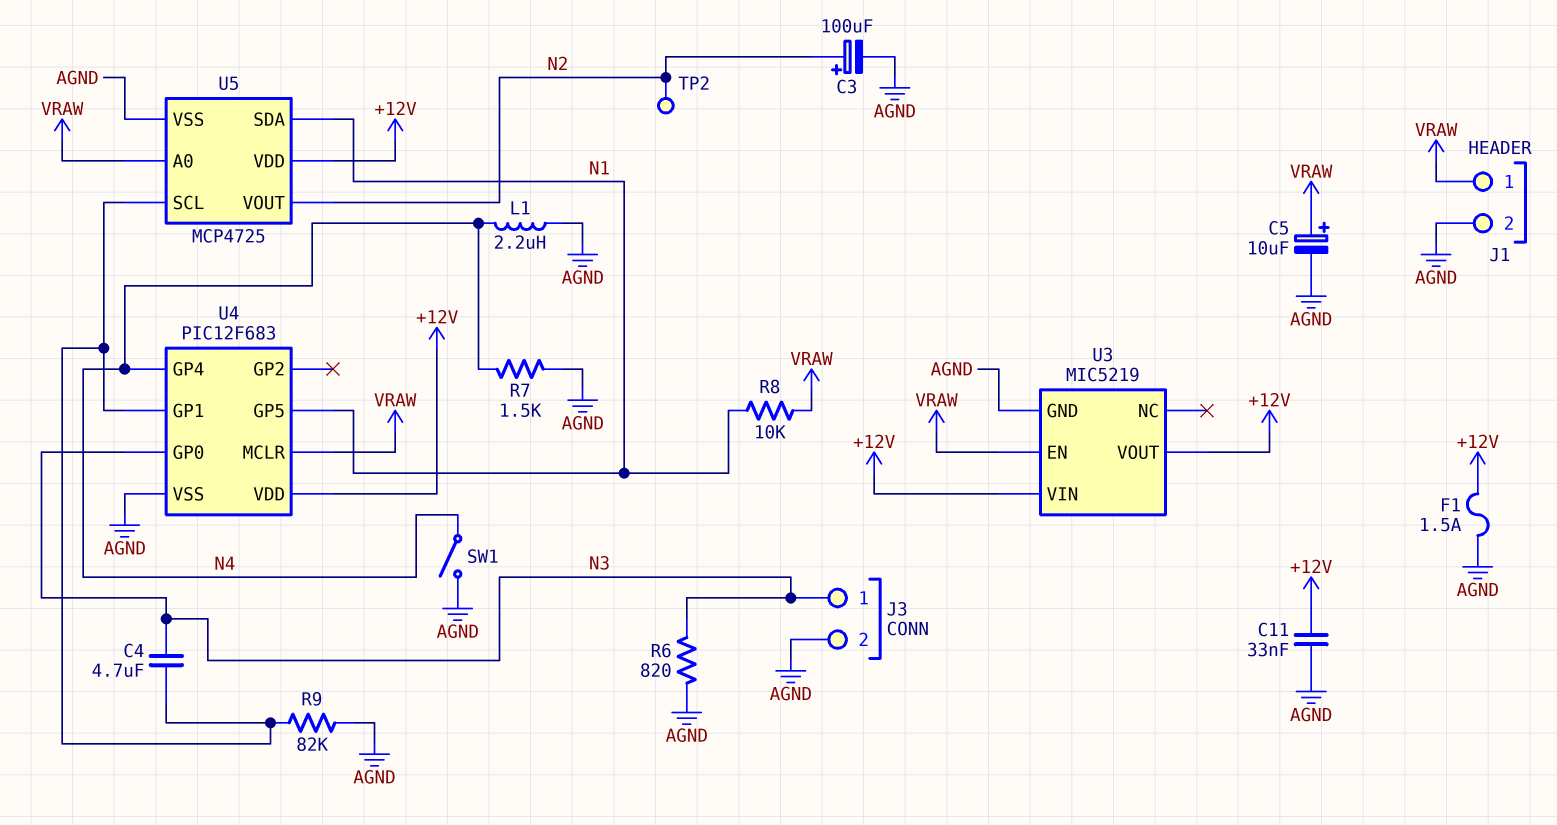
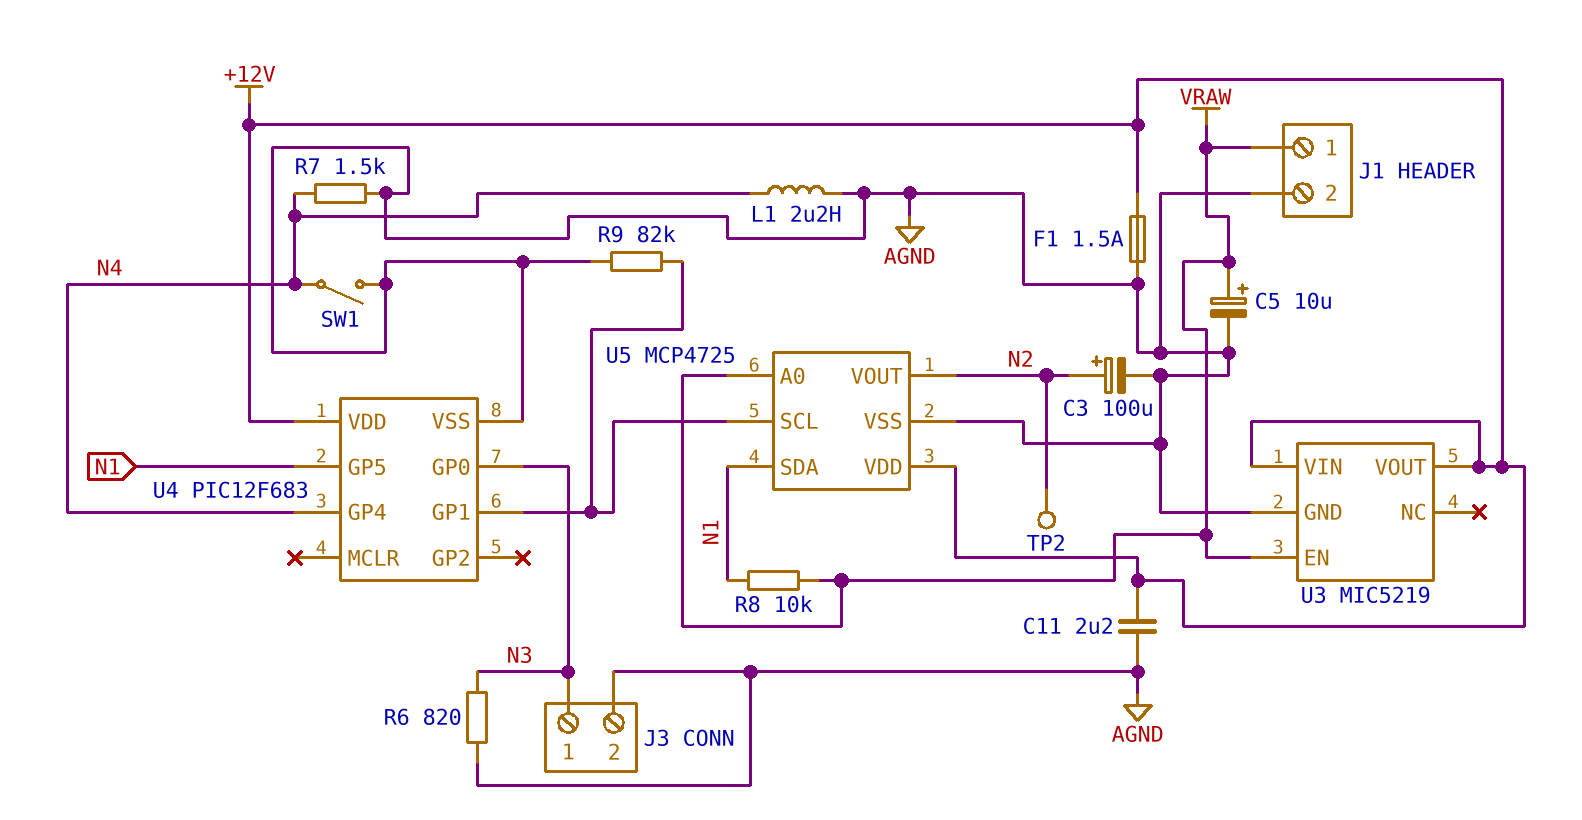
C4: 4.7uF (N3, U4/GP1) -> none
C11: 33nF (+12V, AGND) -> 2.2uF (+12V, AGND)
U4 pin MCLR: VRAW -> none

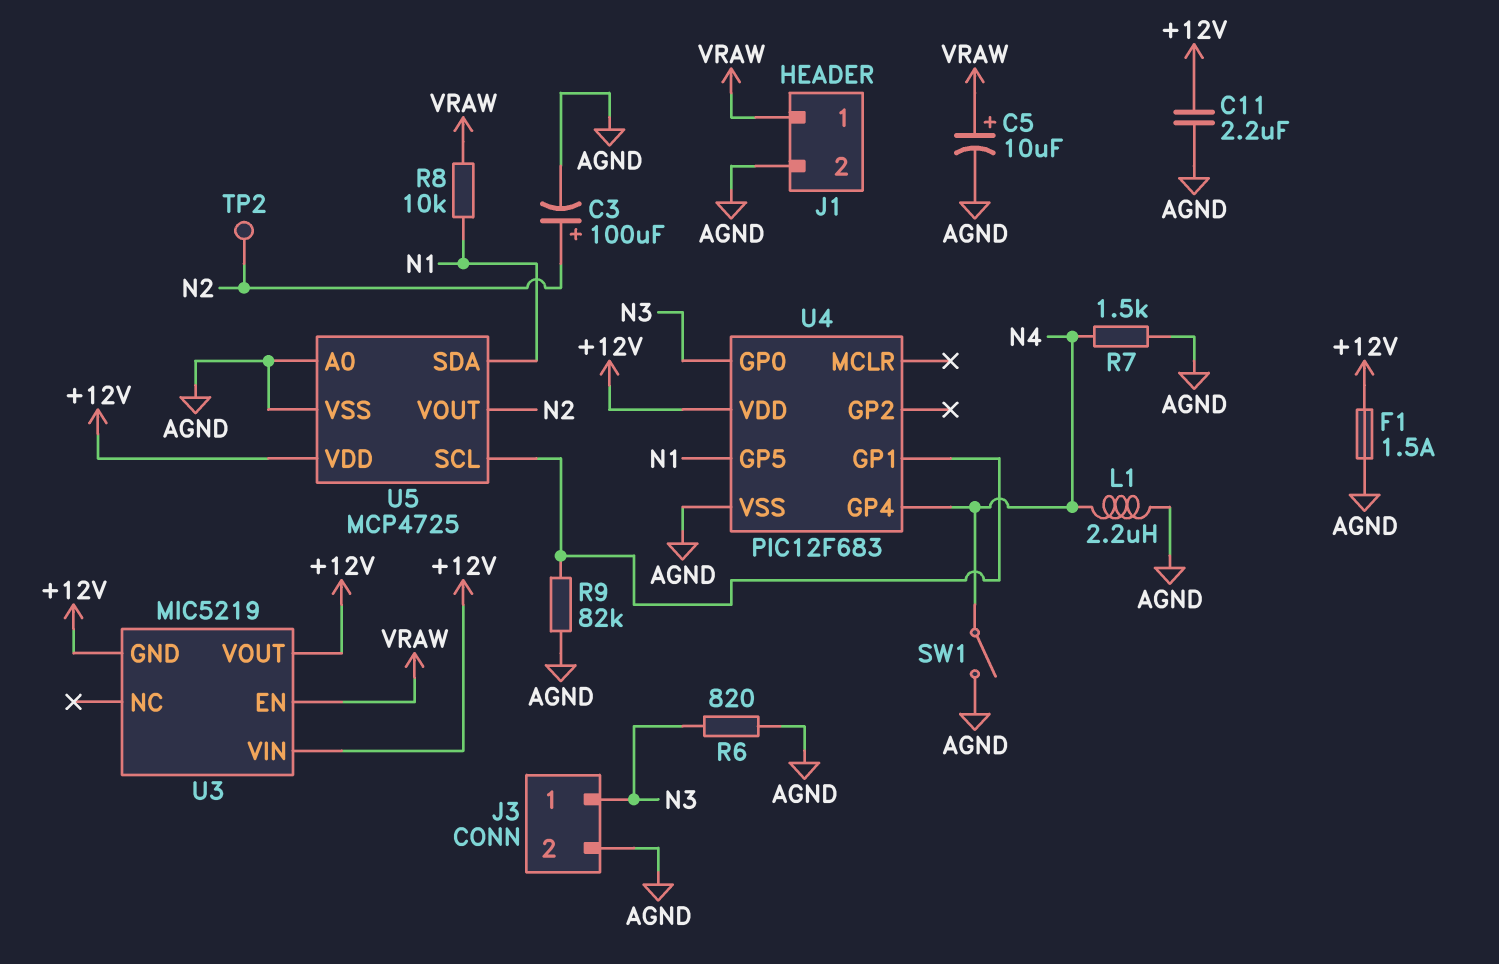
U3 pin GND: AGND -> +12V
U5 pin A0: VRAW -> AGND

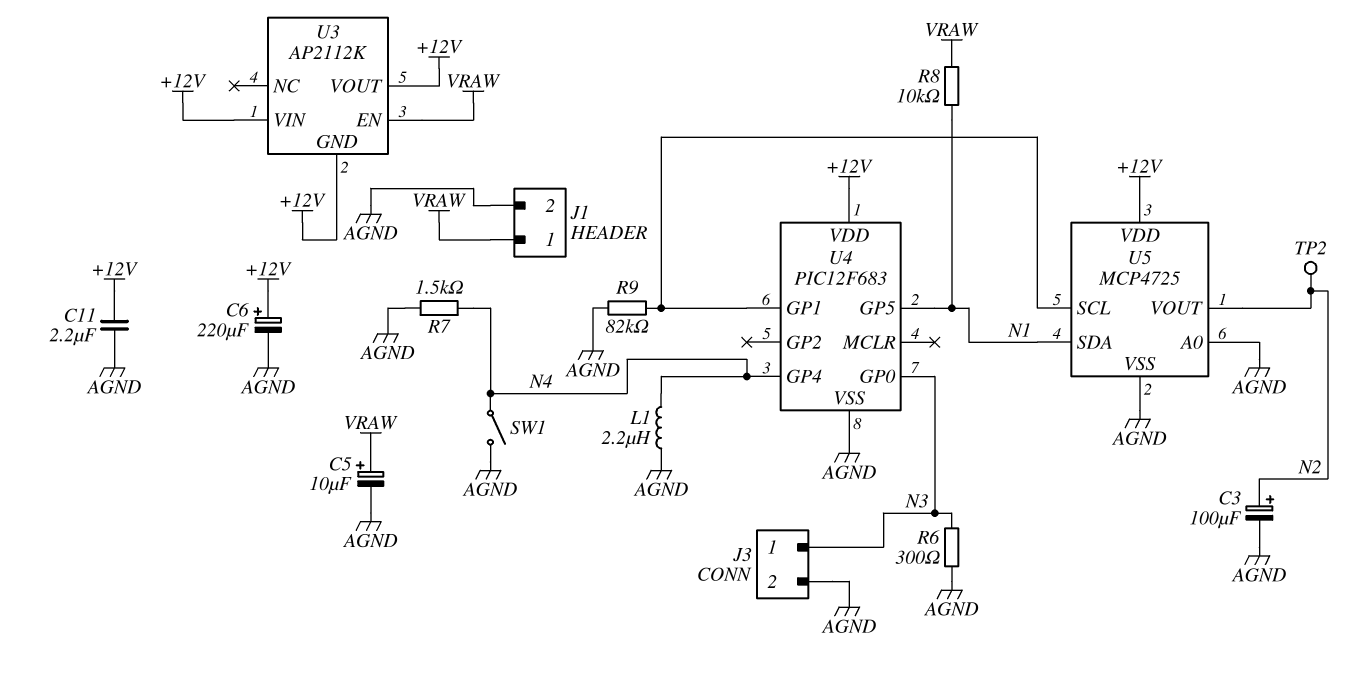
C6: none -> 220uF (plus +12V, minus AGND)
F1: 1.5A (+12V, AGND) -> none
R6: 820 (AGND, N3) -> 300 (AGND, N3)
U3: MIC5219 -> AP2112K

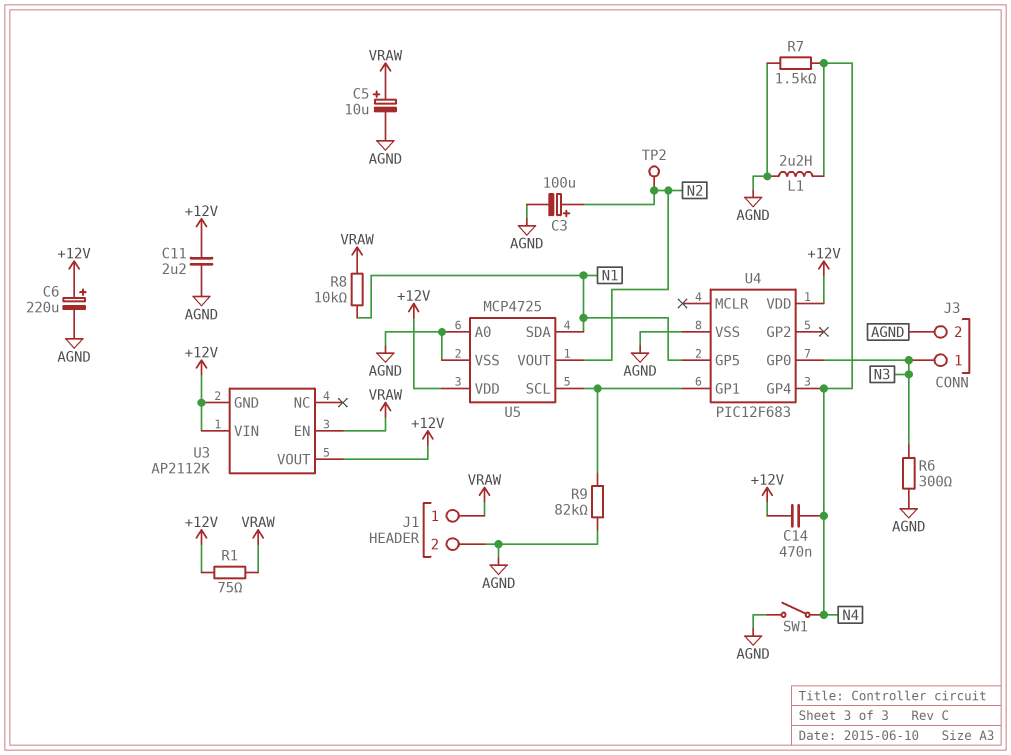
C14: none -> 470nF (+12V, N4)
R1: none -> 75 (+12V, VRAW)

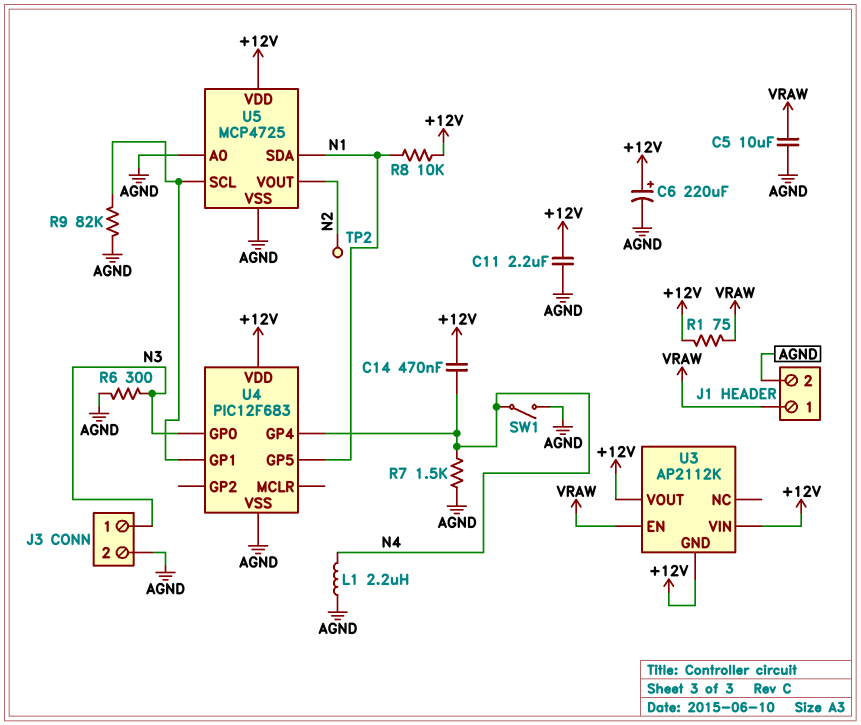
C3: 100uF (plus N2, minus AGND) -> none
C5: 10uF (plus VRAW, minus AGND) -> 10uF (AGND, VRAW)
R8: 10k (N1, VRAW) -> 10k (+12V, N1)

